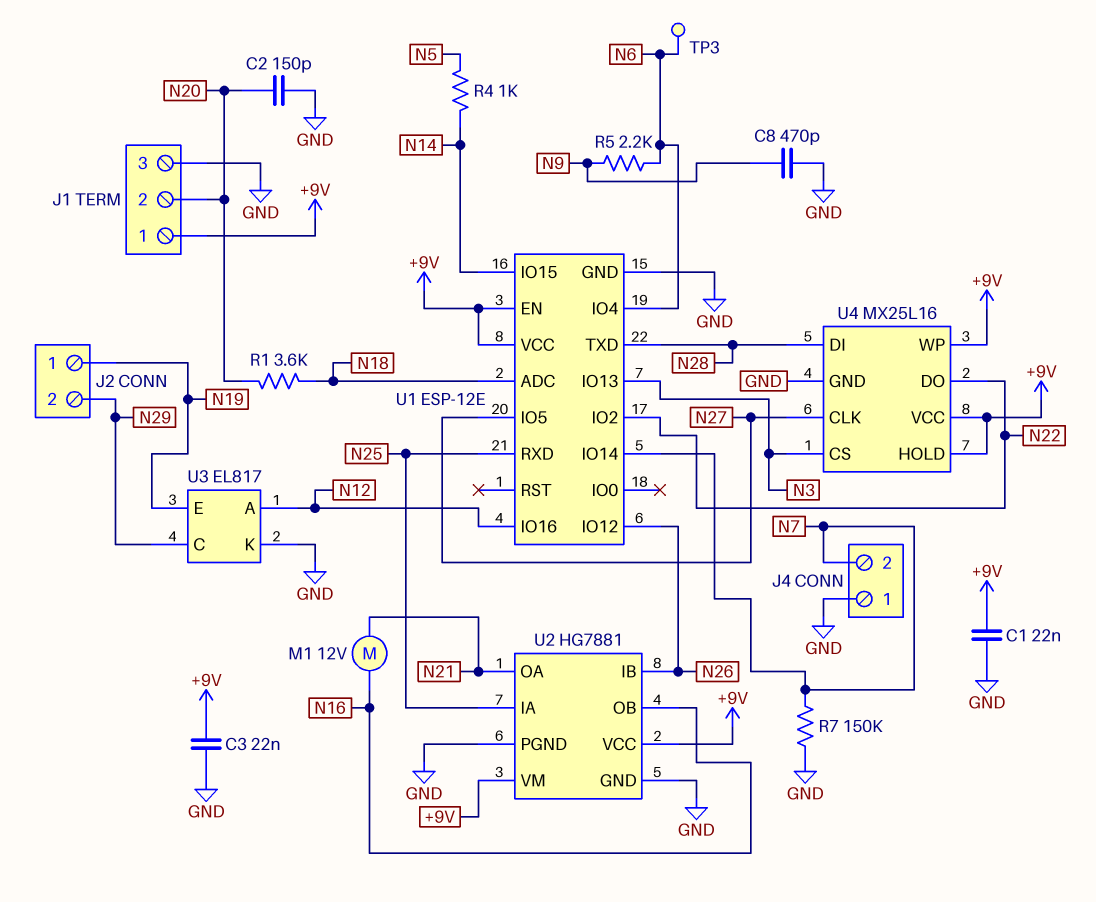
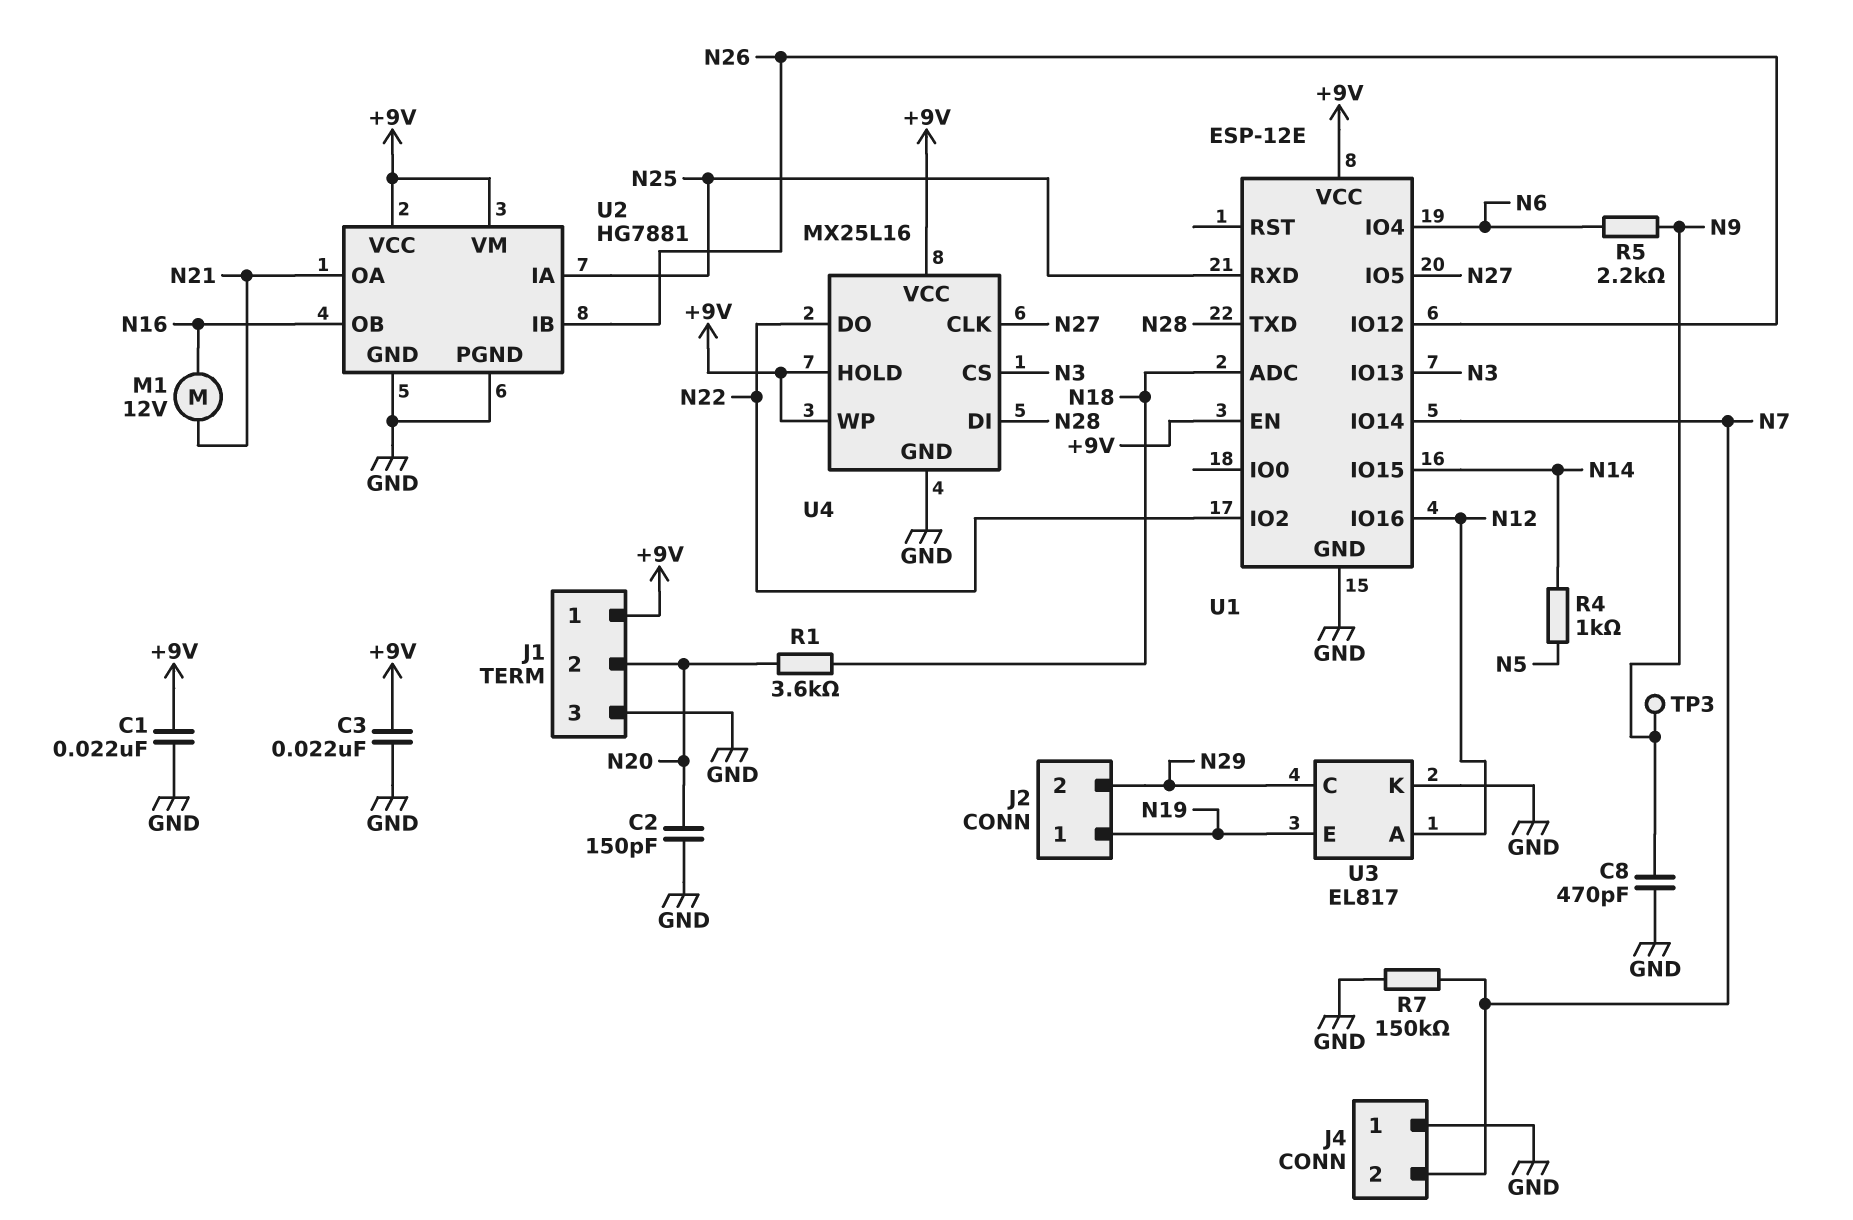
TP3: test point (N6) -> test point (N9)

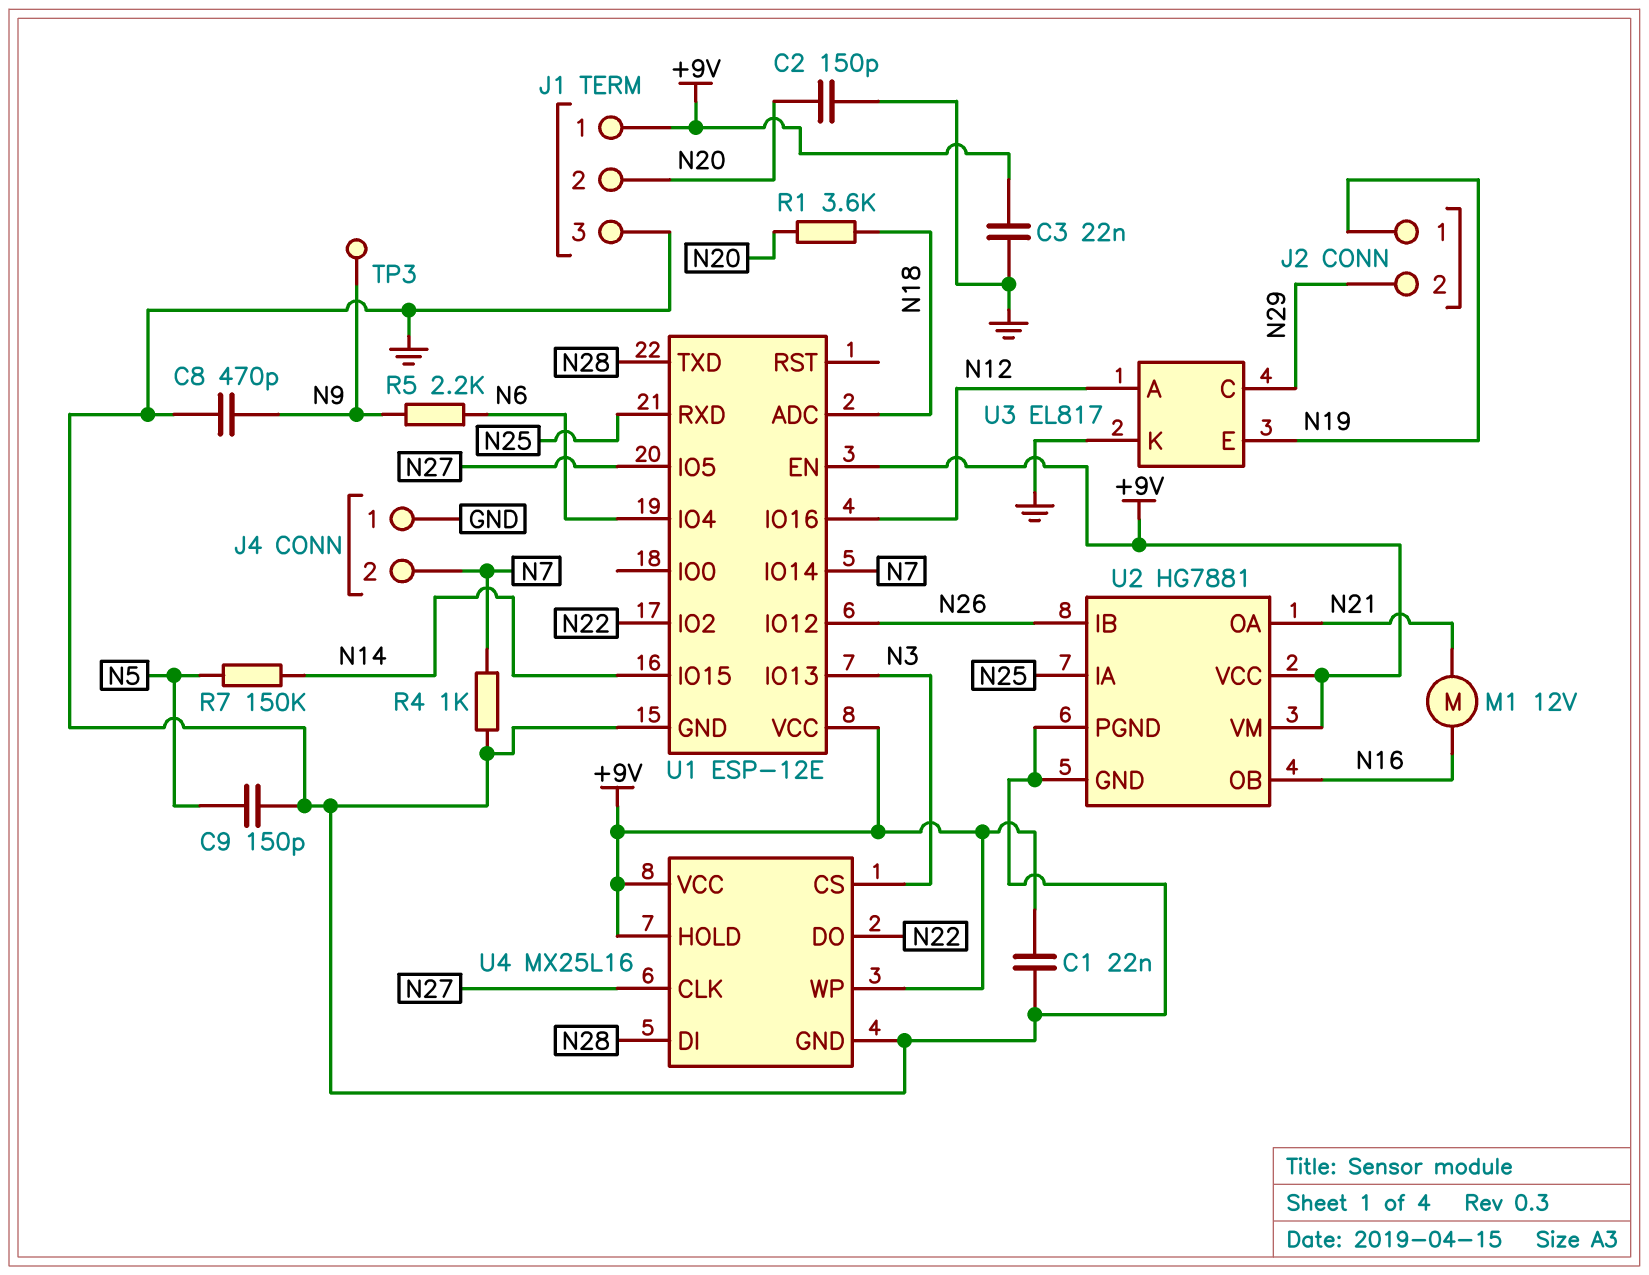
C9: none -> 150pF (GND, N5)
R4: 1k (N5, N14) -> 1k (GND, N7)
R7: 150k (GND, N7) -> 150k (N5, N14)

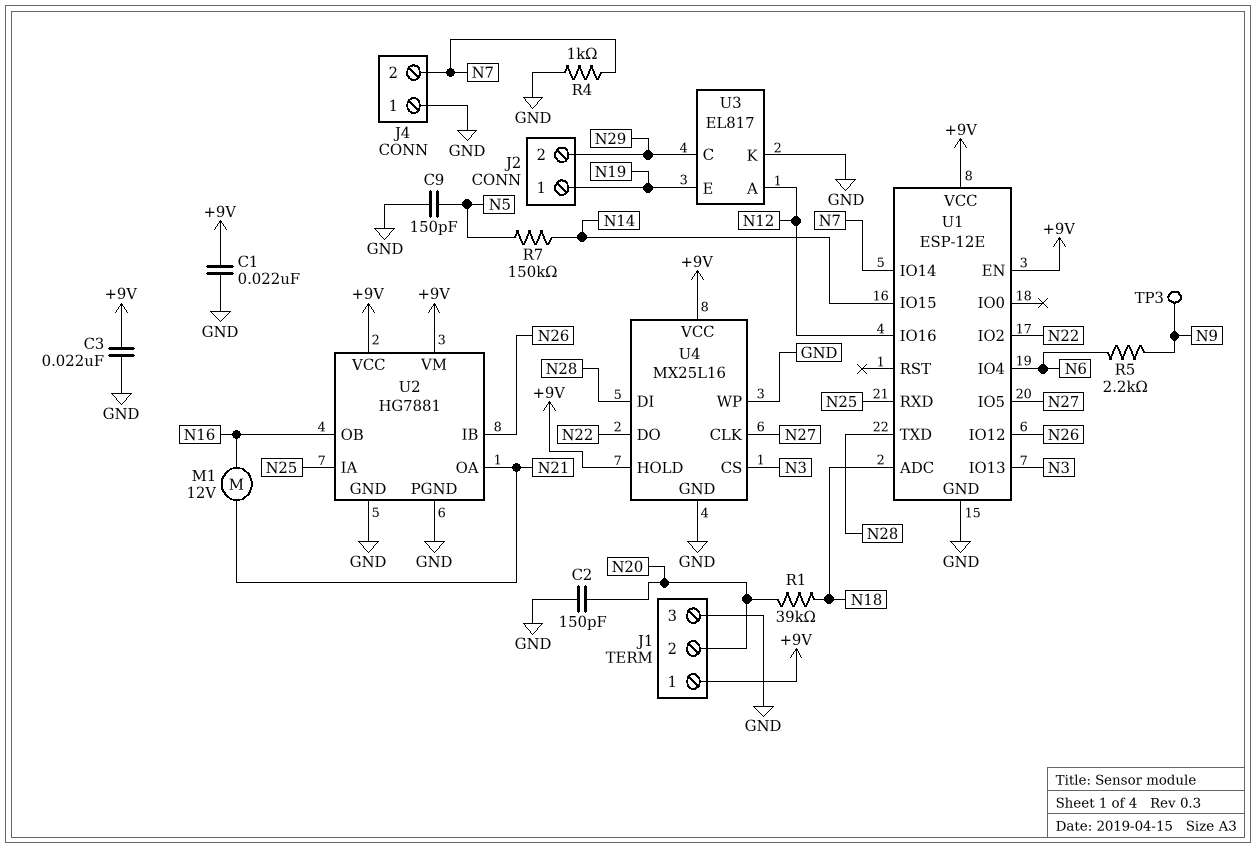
C8: 470pF (GND, N9) -> none
R1: 3.6k (N18, N20) -> 39k (N18, N20)
U4 pin WP: +9V -> GND

